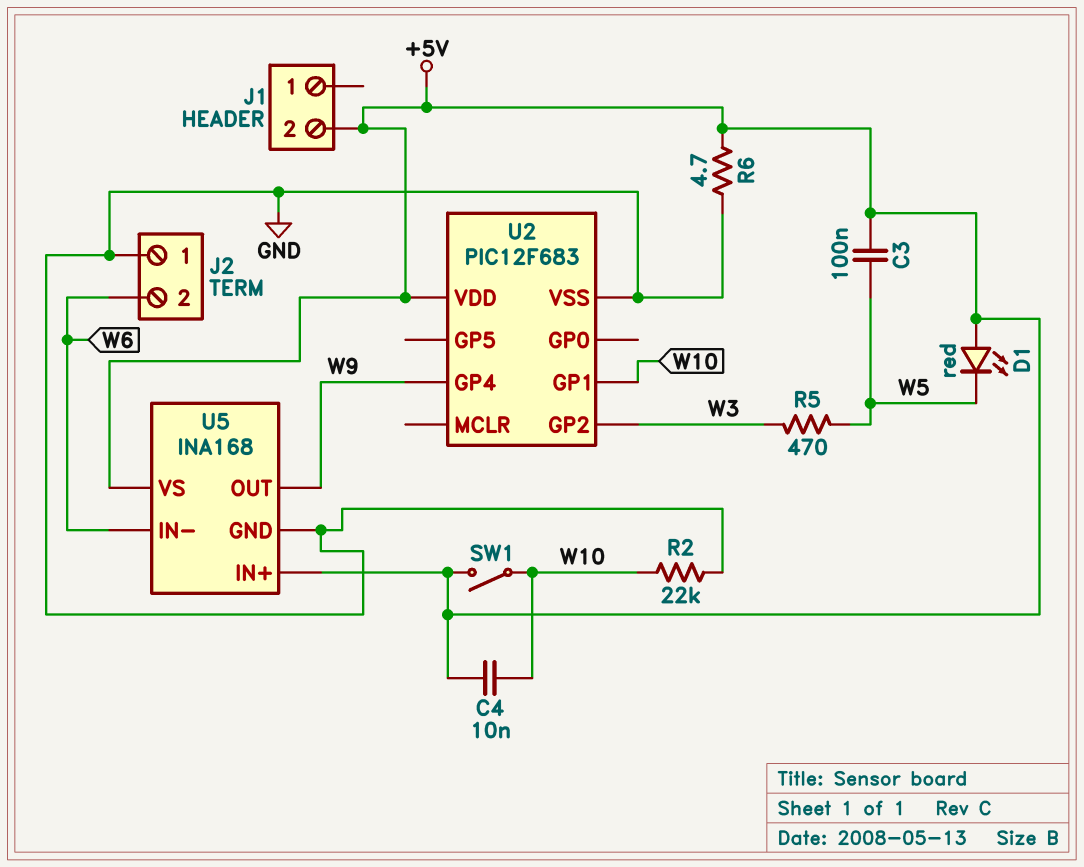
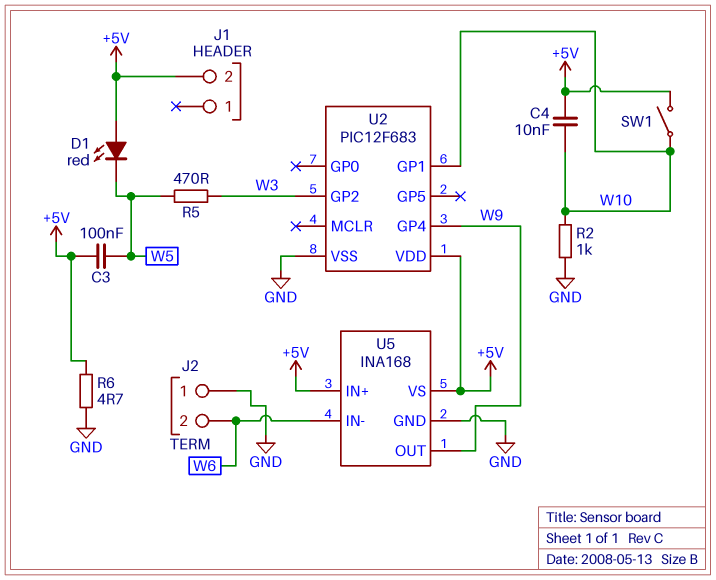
R2: 22k (GND, W10) -> 1k (GND, W10)

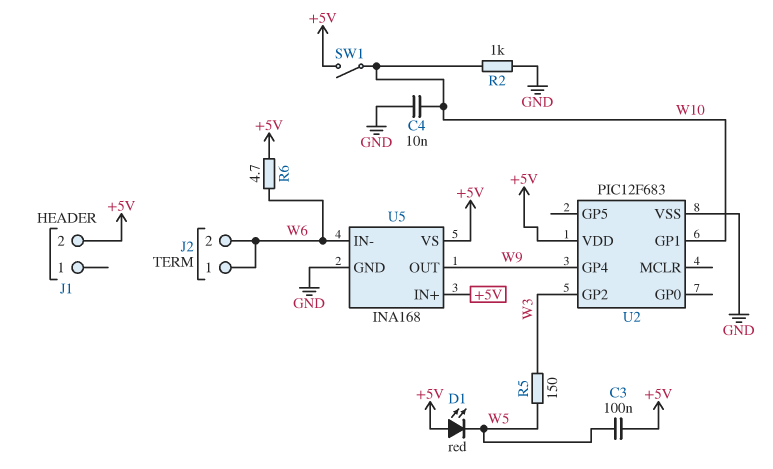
C4: 10nF (+5V, W10) -> 10nF (GND, W10)
J2 pin 1: GND -> W6
R5: 470 (W3, W5) -> 150 (W3, W5)
R6: 4.7 (+5V, GND) -> 4.7 (+5V, W6)

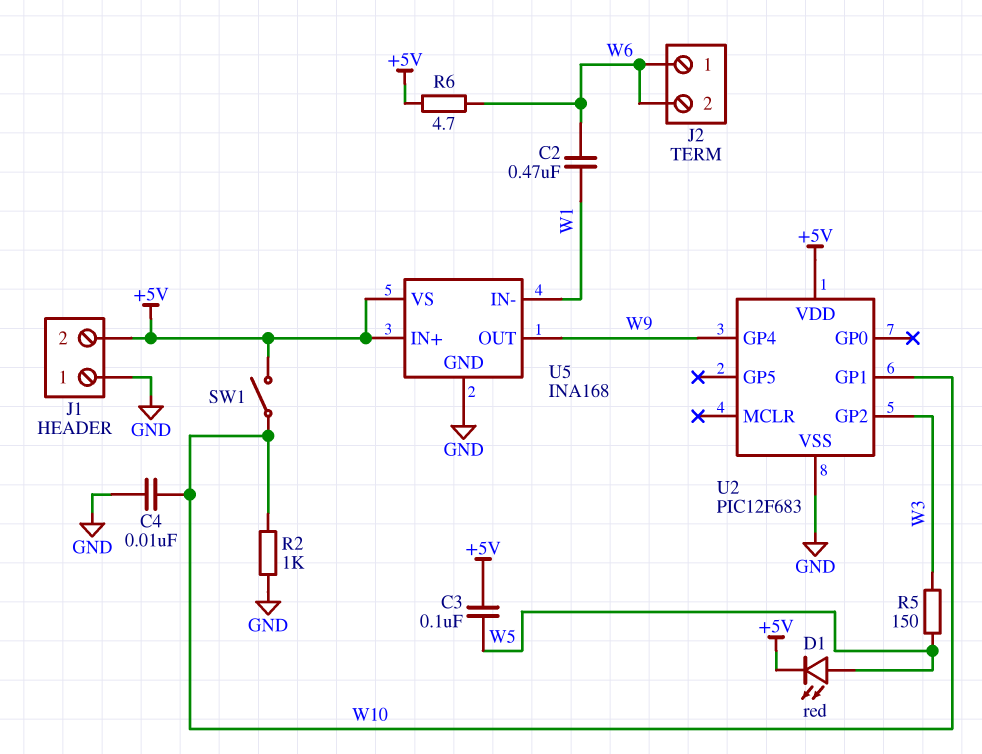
C2: none -> 470nF (W1, W6)
D1: LED red (A +5V, K W5) -> LED red (A W5, K +5V)
J1 pin 1: none -> GND
U5 pin IN-: W6 -> W1

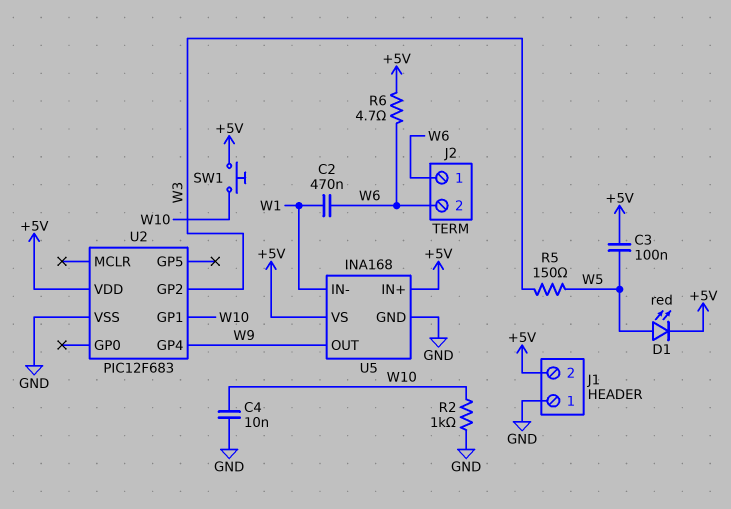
SW1: switch (+5V, W10) -> button (+5V, W10)

